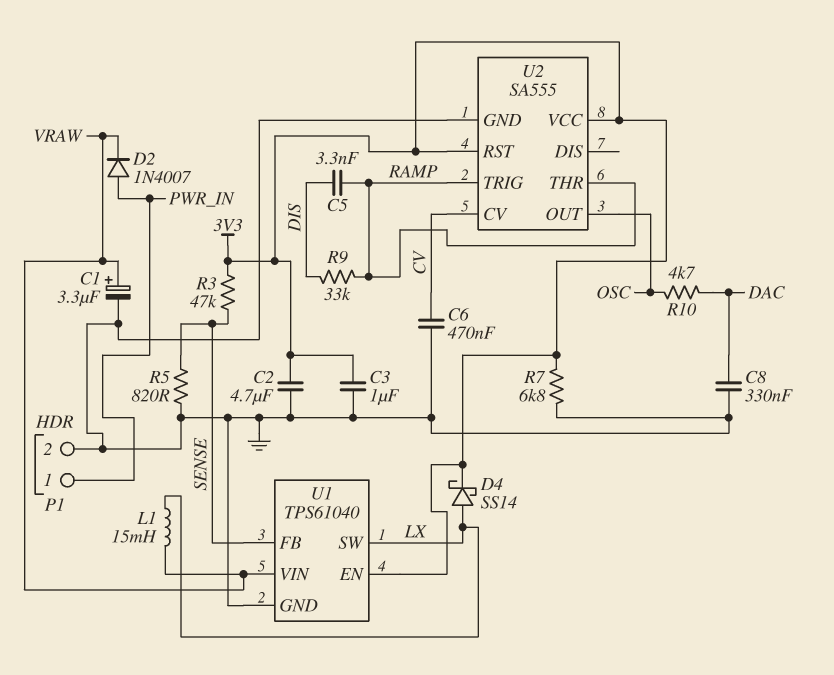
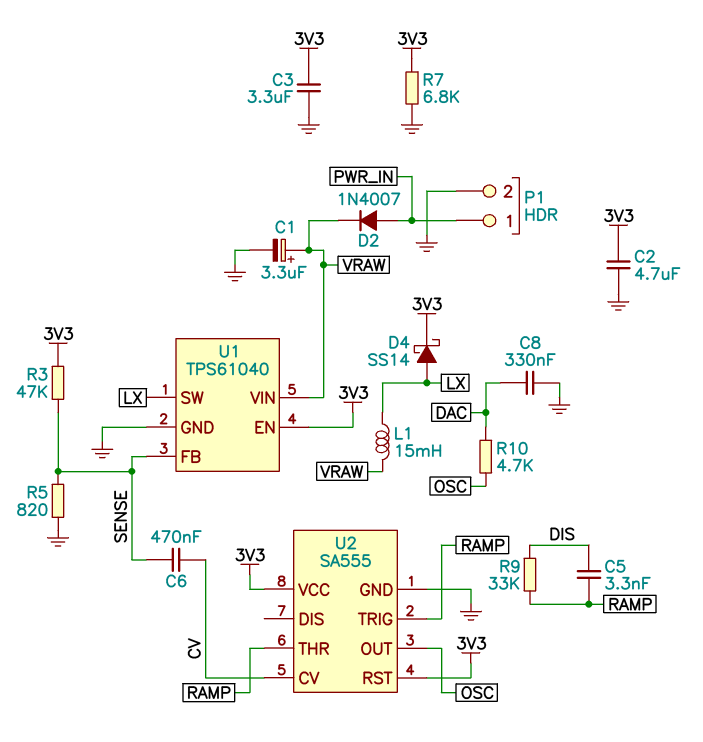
C3: 1uF (3V3, GND) -> 3.3uF (3V3, GND)
C6: 470nF (CV, GND) -> 470nF (CV, SENSE)

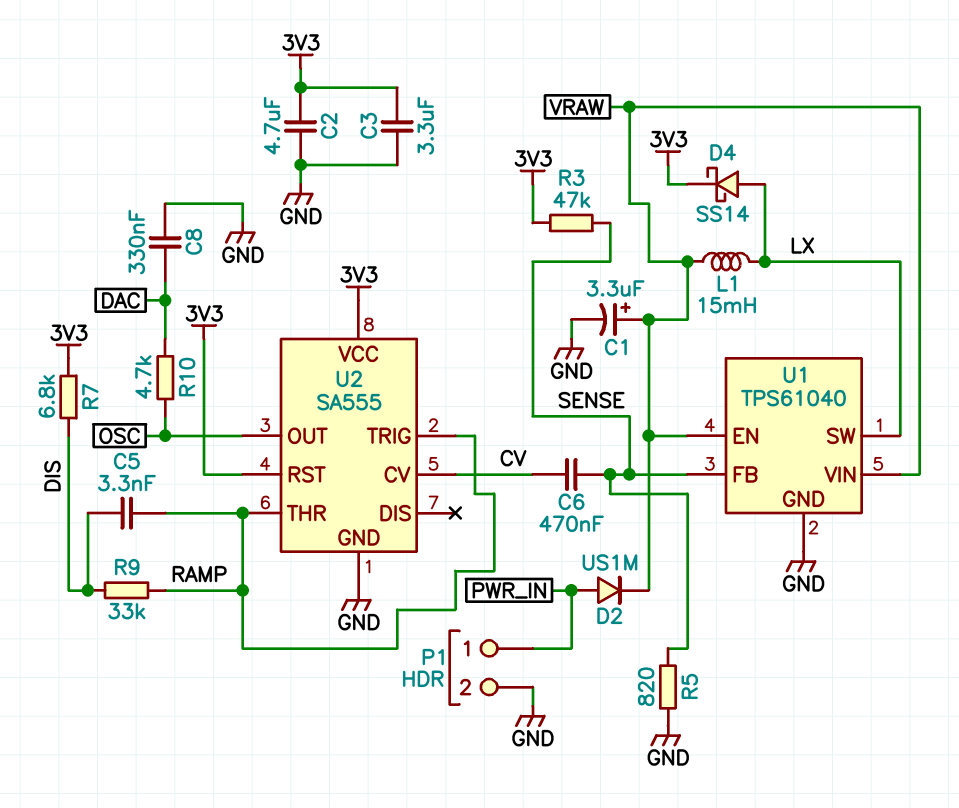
D2: diode 1N4007 (A PWR_IN, K VRAW) -> diode US1M (A PWR_IN, K VRAW)
R7: 6.8k (3V3, GND) -> 6.8k (3V3, DIS)
U1 pin EN: 3V3 -> VRAW

